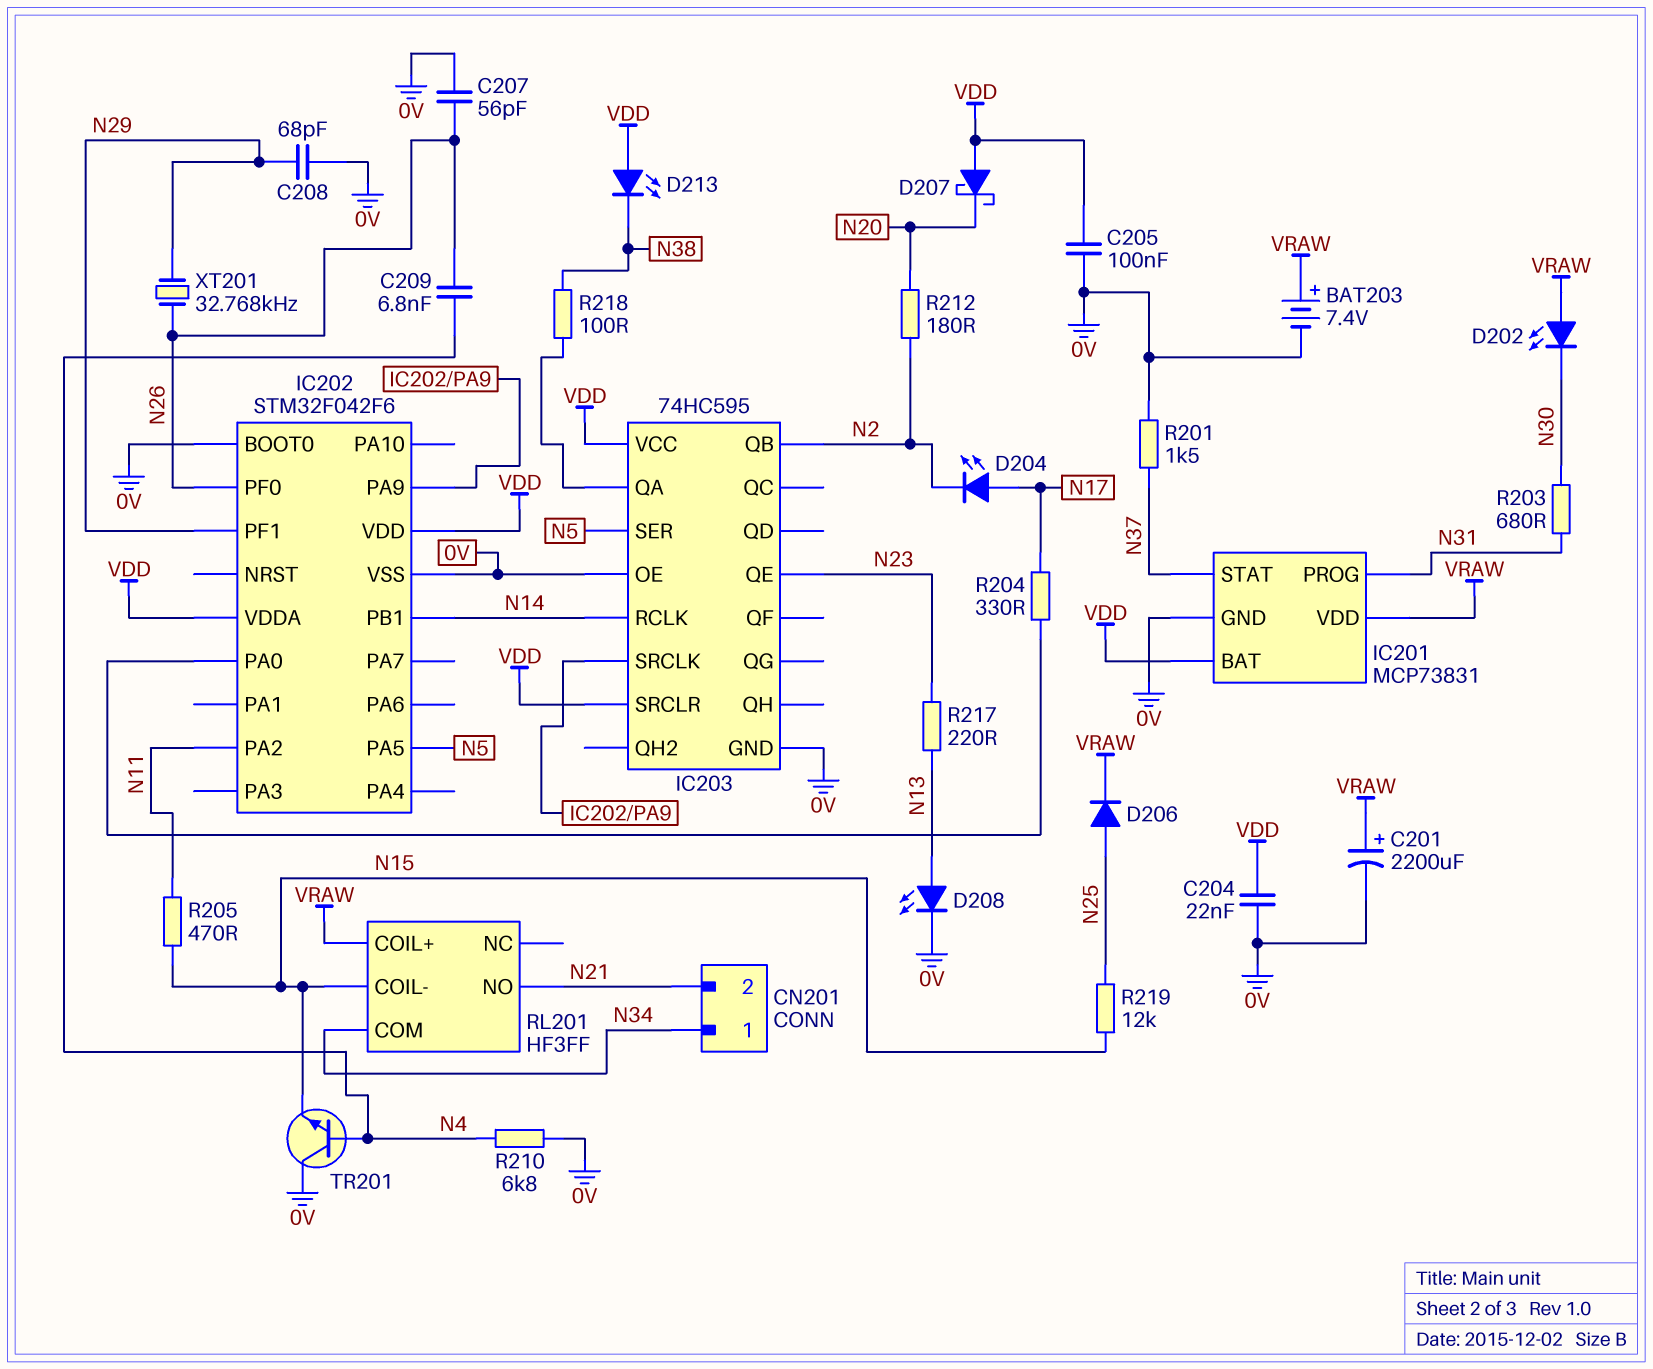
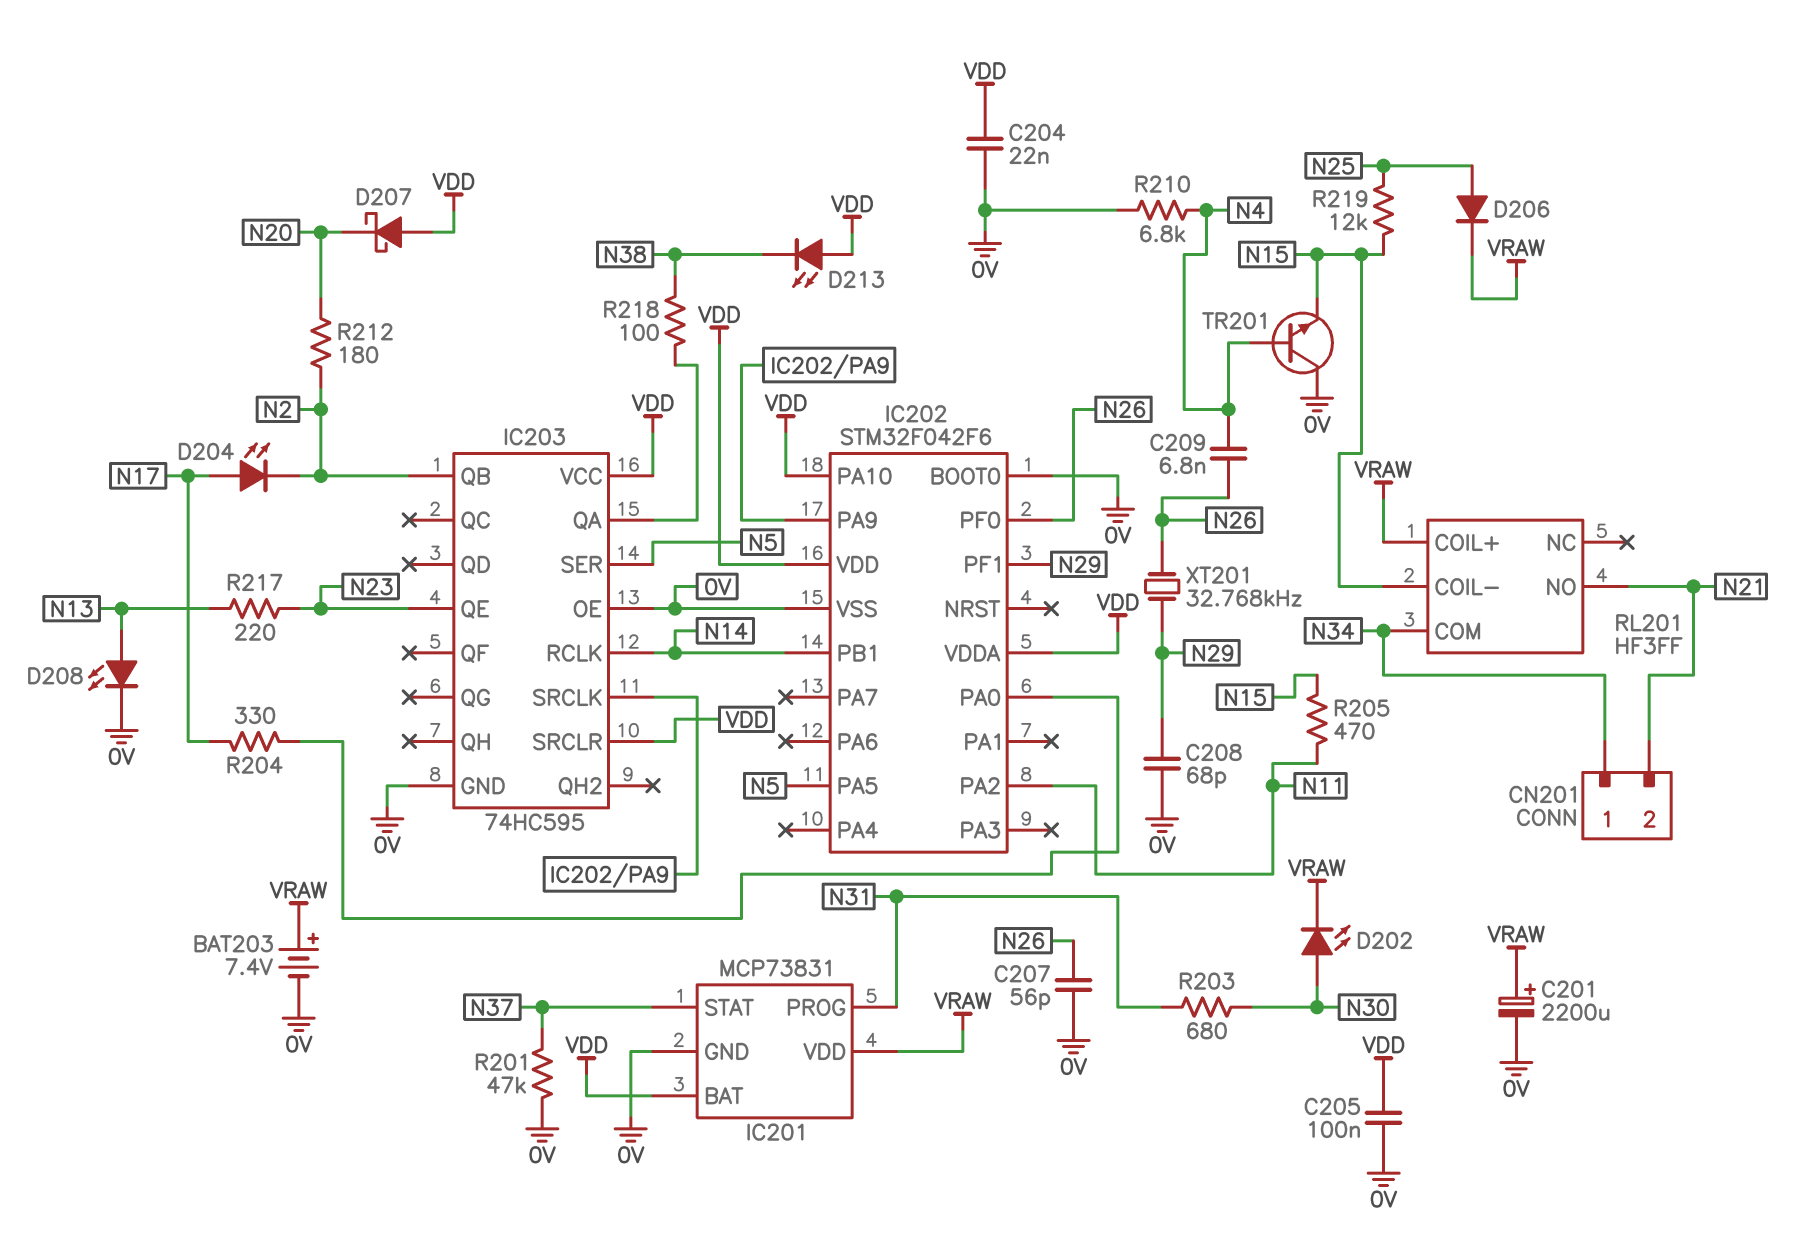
D202: LED (A VRAW, K N30) -> LED (A N30, K VRAW)
IC202 pin PA10: none -> VDD
R201: 1.5k (0V, N37) -> 47k (0V, N37)

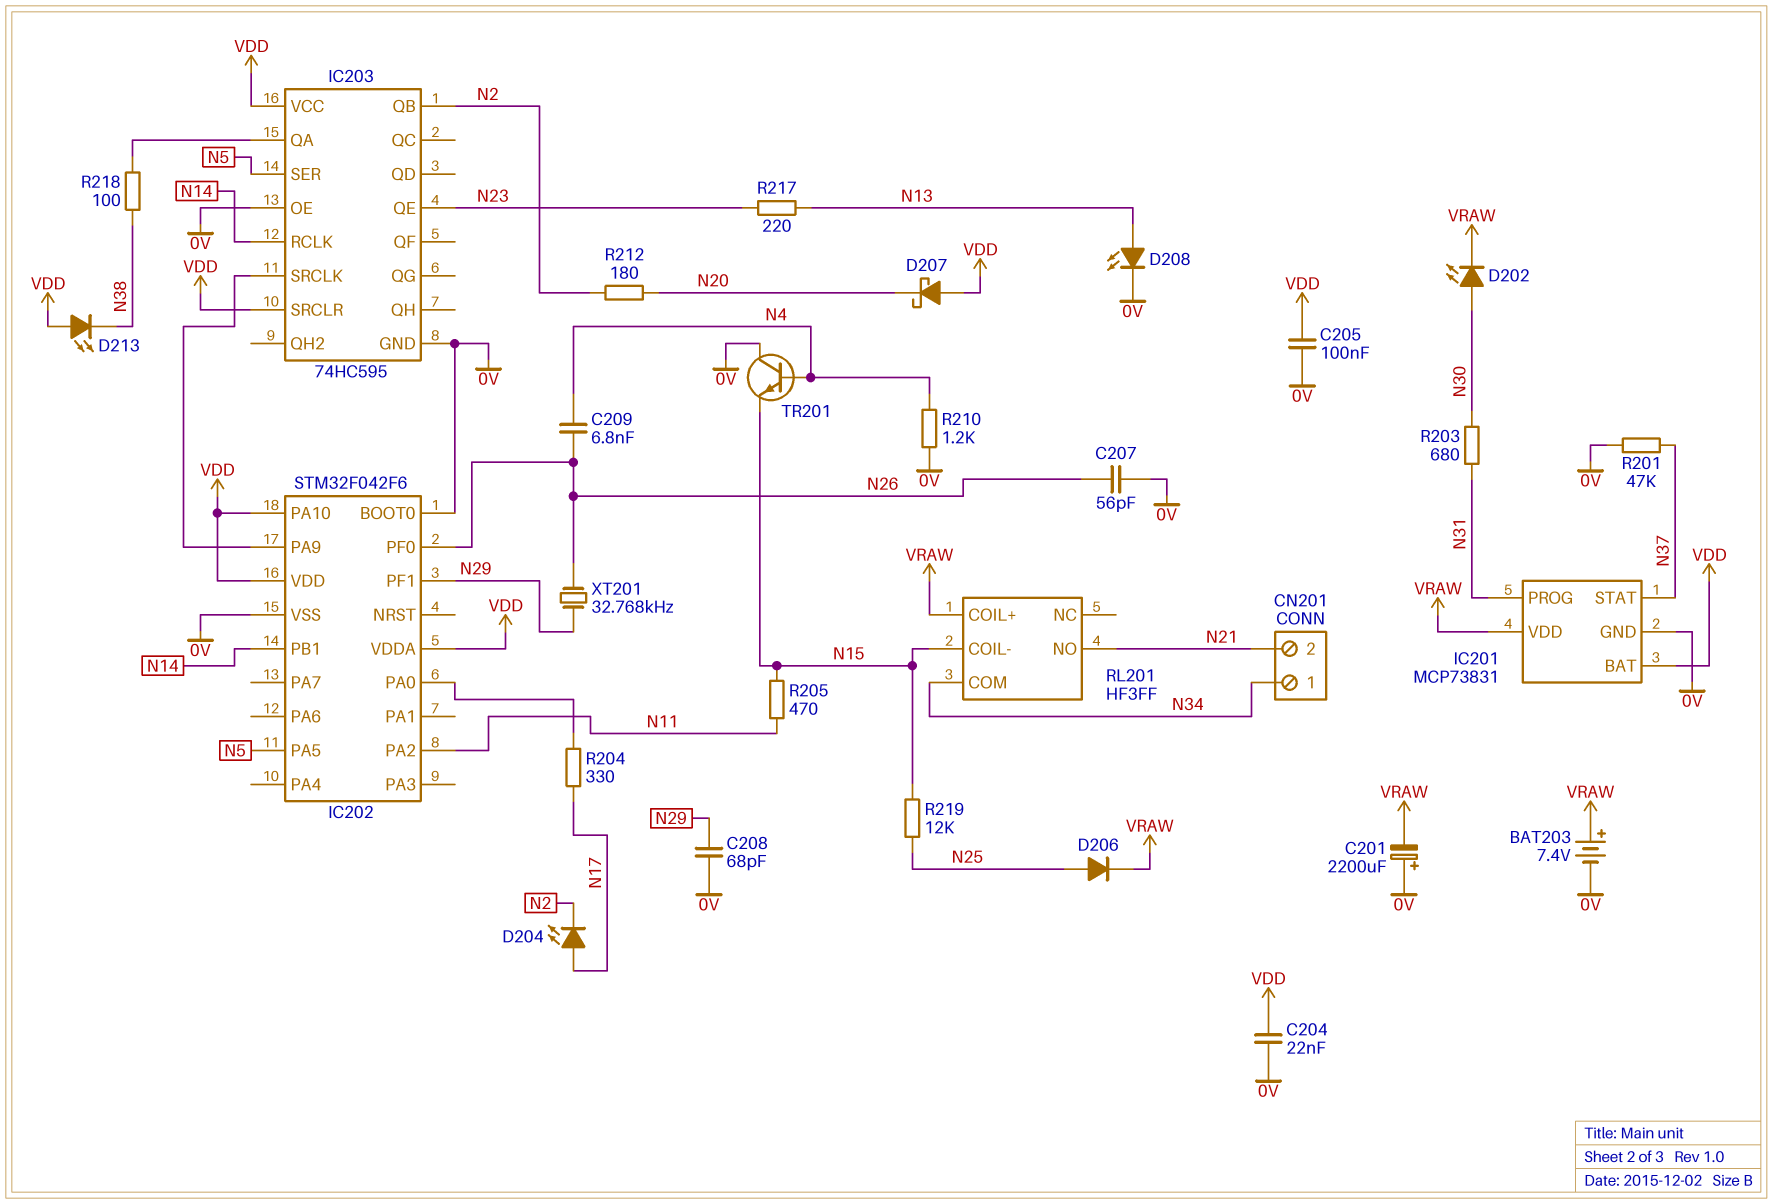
C201: 2200uF (plus VRAW, minus 0V) -> 2200uF (plus 0V, minus VRAW)
R210: 6.8k (0V, N4) -> 1.2k (0V, N4)

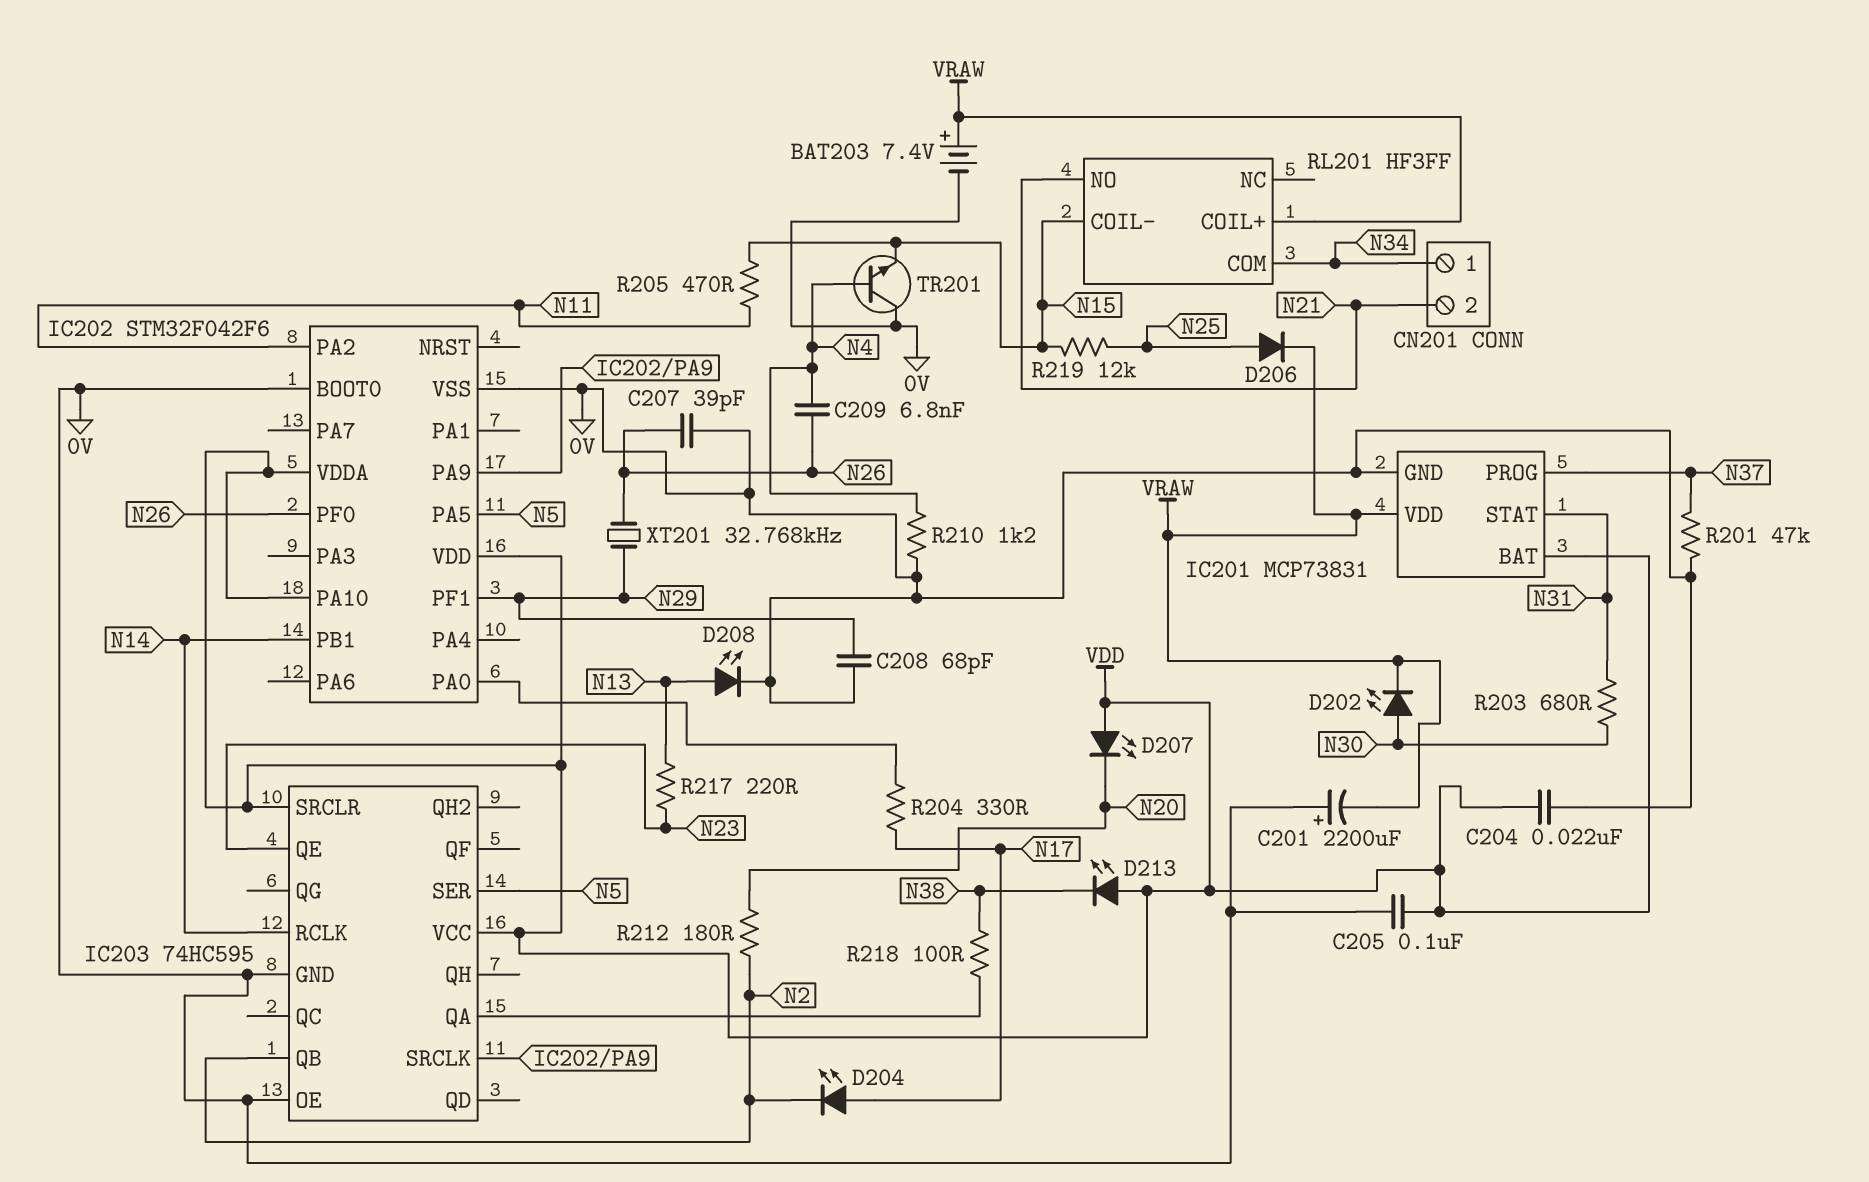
C207: 56pF (0V, N26) -> 39pF (0V, N26)
D207: schottky (A VDD, K N20) -> LED (A VDD, K N20)
IC201 pin PROG: N31 -> N37
IC201 pin STAT: N37 -> N31

